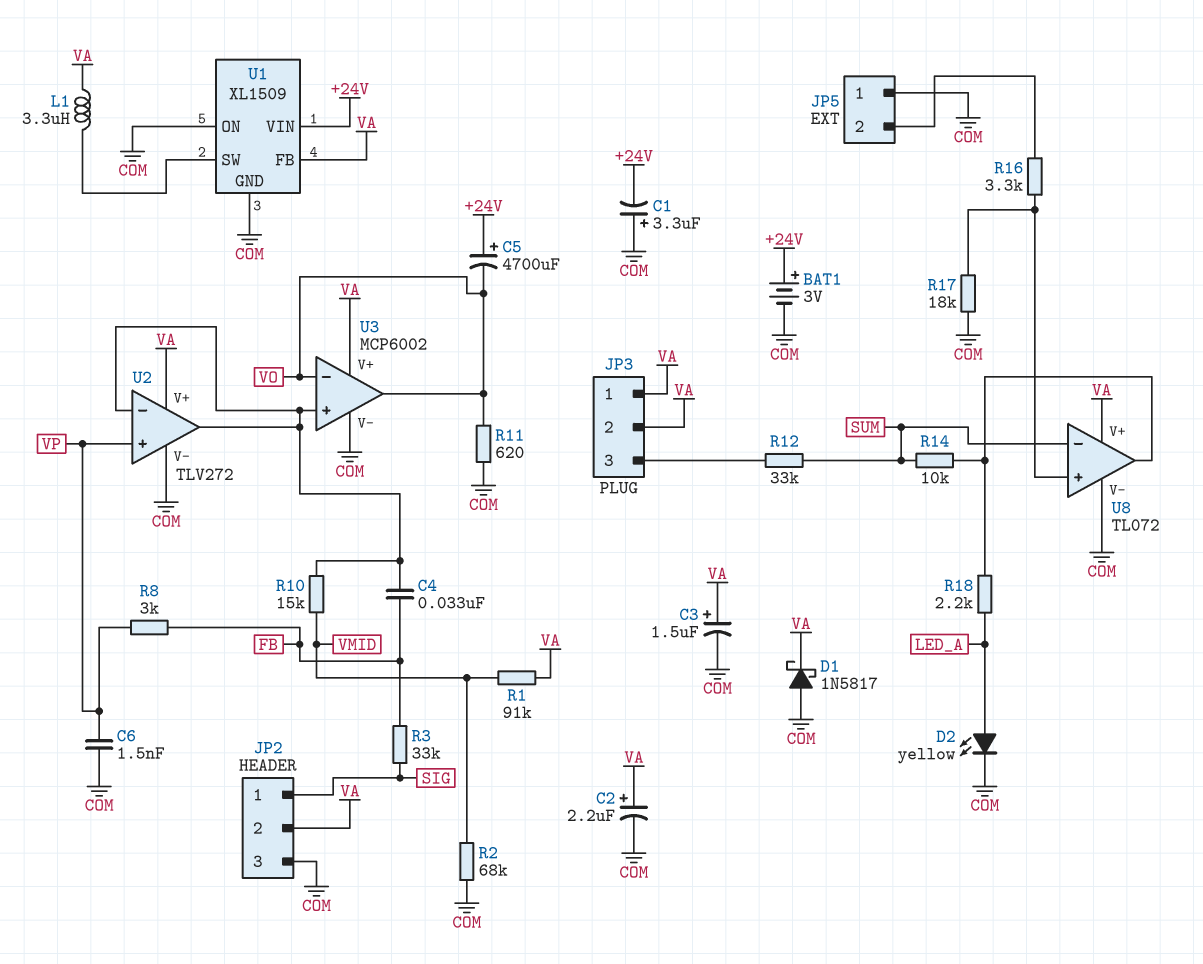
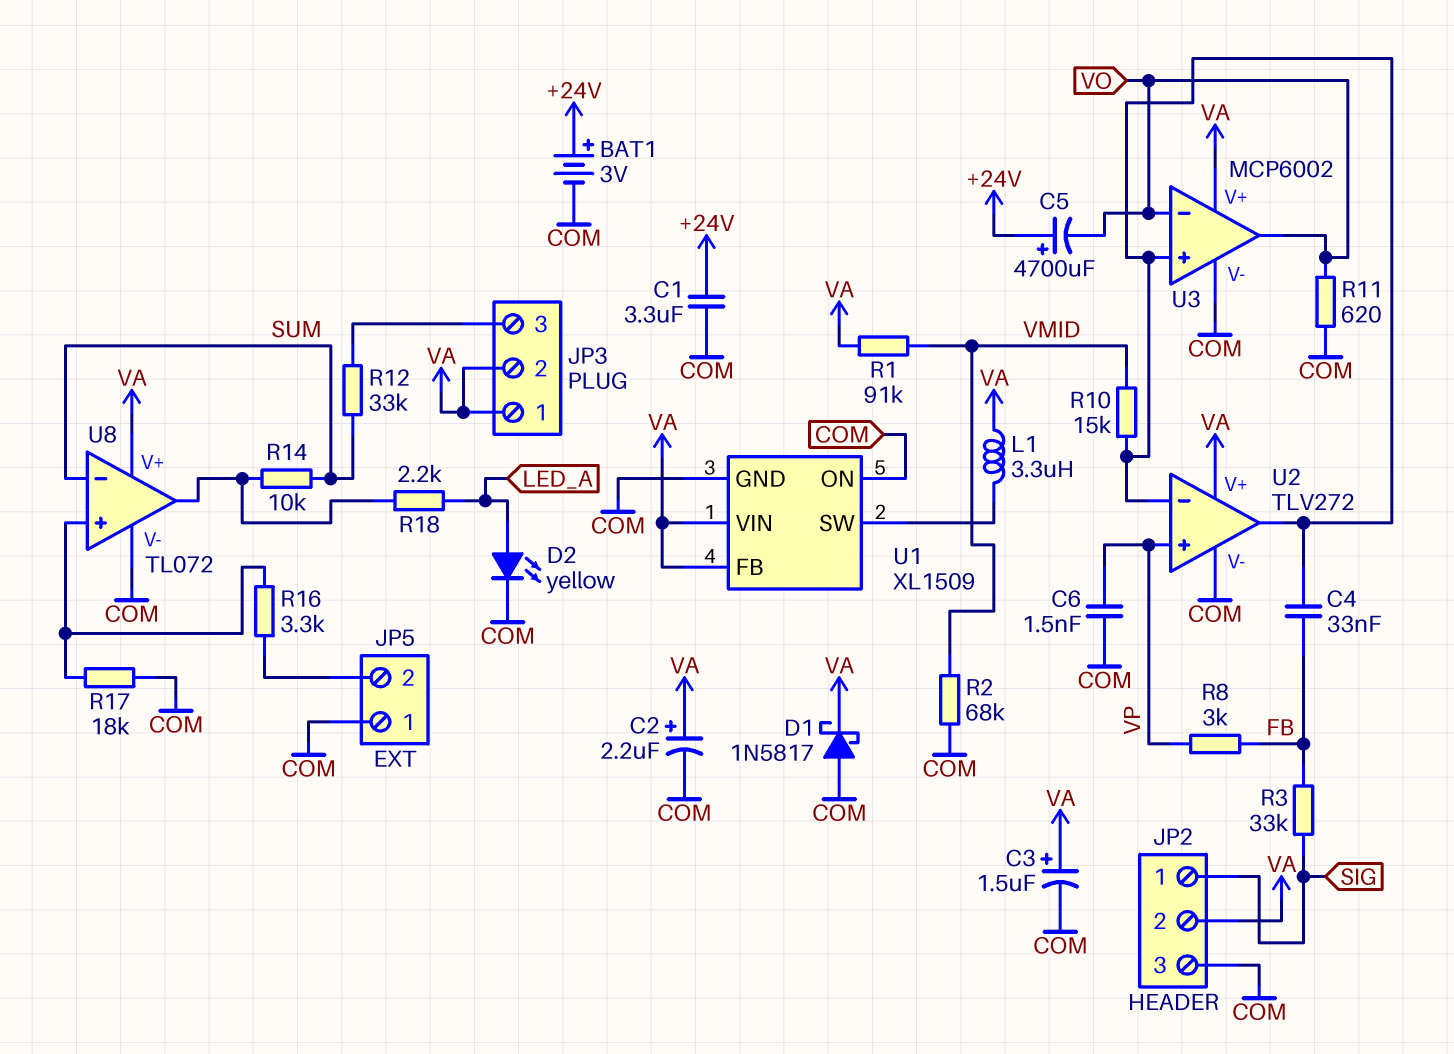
C1: 3.3uF (plus COM, minus +24V) -> 3.3uF (+24V, COM)
U1 pin VIN: +24V -> VA

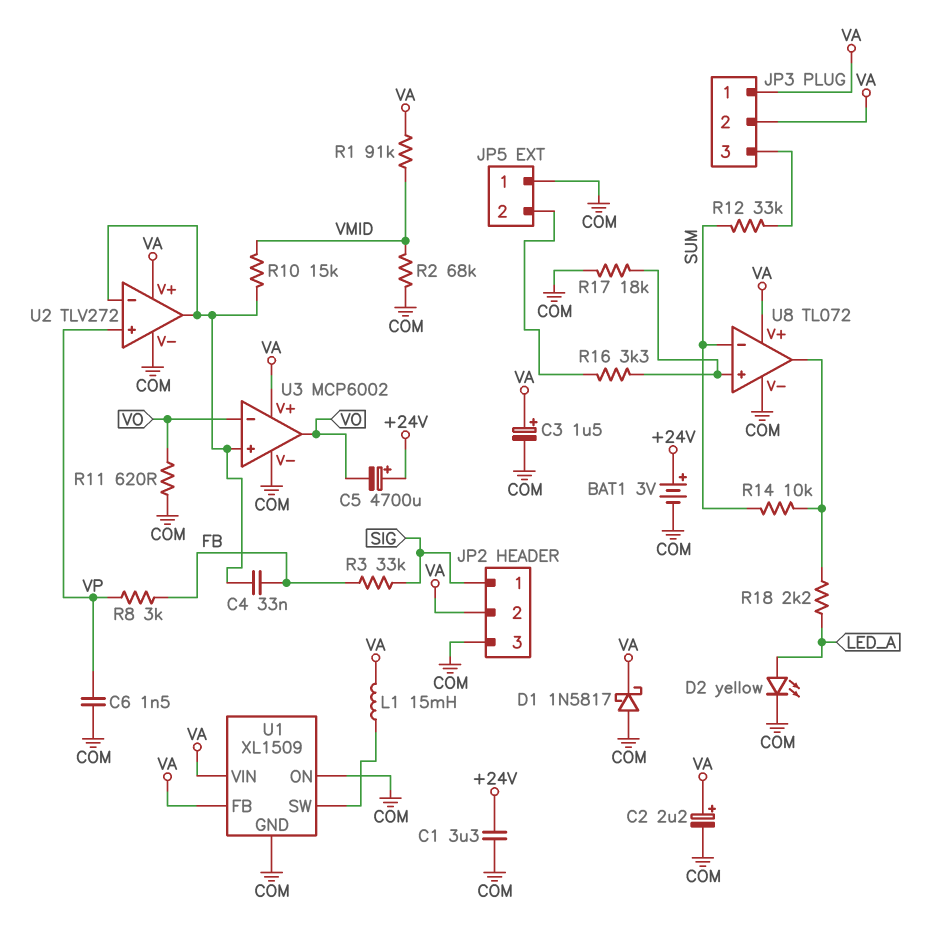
L1: 3.3uH (U1/SW, VA) -> 15mH (U1/SW, VA)

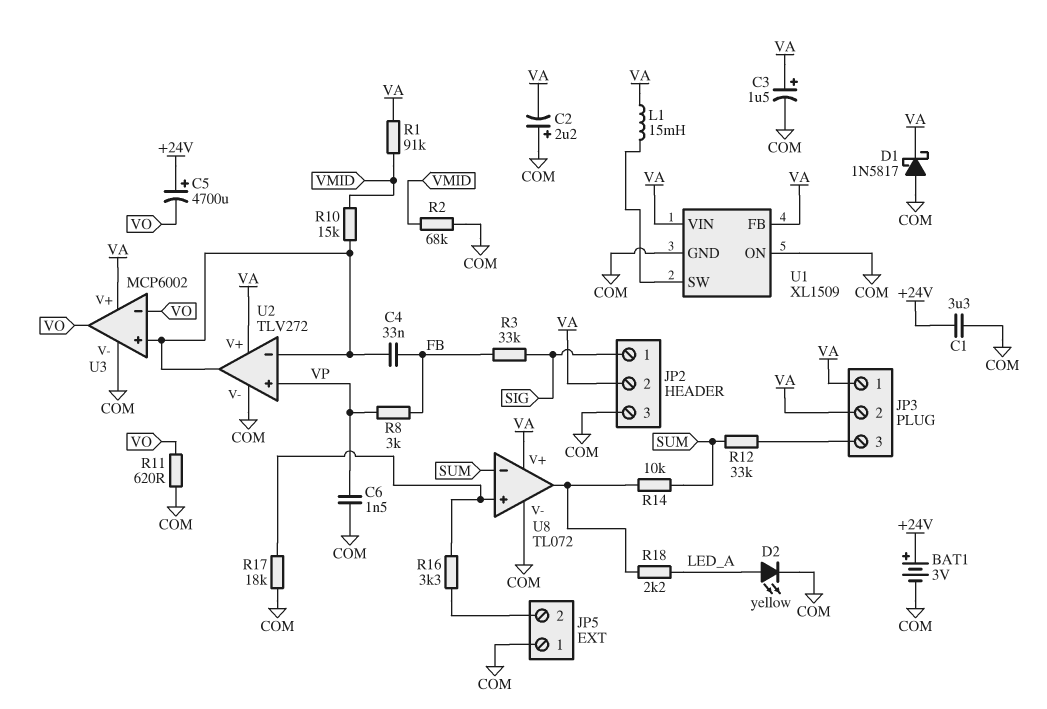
C2: 2.2uF (plus VA, minus COM) -> 2.2uF (plus COM, minus VA)

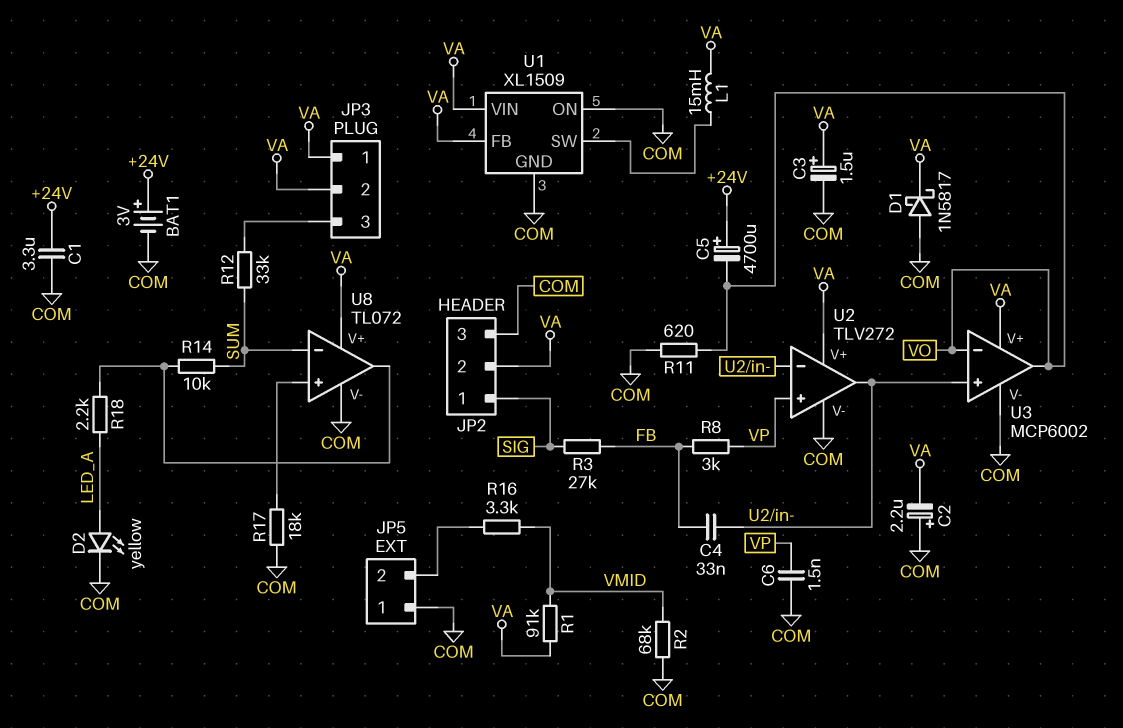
R3: 33k (FB, SIG) -> 27k (FB, SIG)
R10: 15k (U2/in-, VMID) -> none
R16: 3.3k (JP5/2, U8/in+) -> 3.3k (JP5/2, VMID)

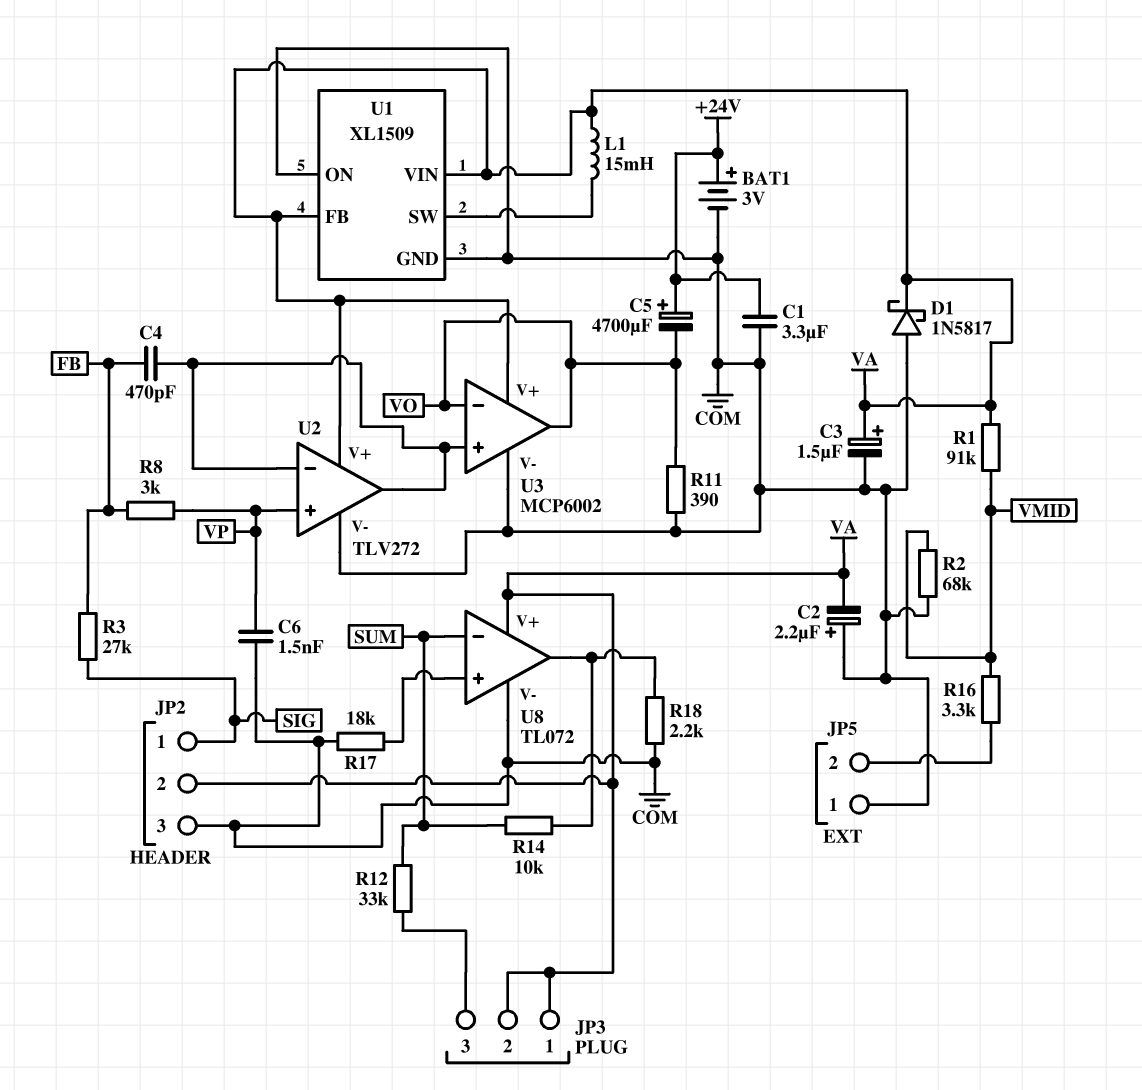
C4: 33nF (FB, U2/in-) -> 470pF (FB, U2/in-)
D2: LED yellow (A LED_A, K COM) -> none
R11: 620 (COM, VO) -> 390 (COM, VO)
R18: 2.2k (LED_A, U8/out) -> 2.2k (COM, U8/out)

